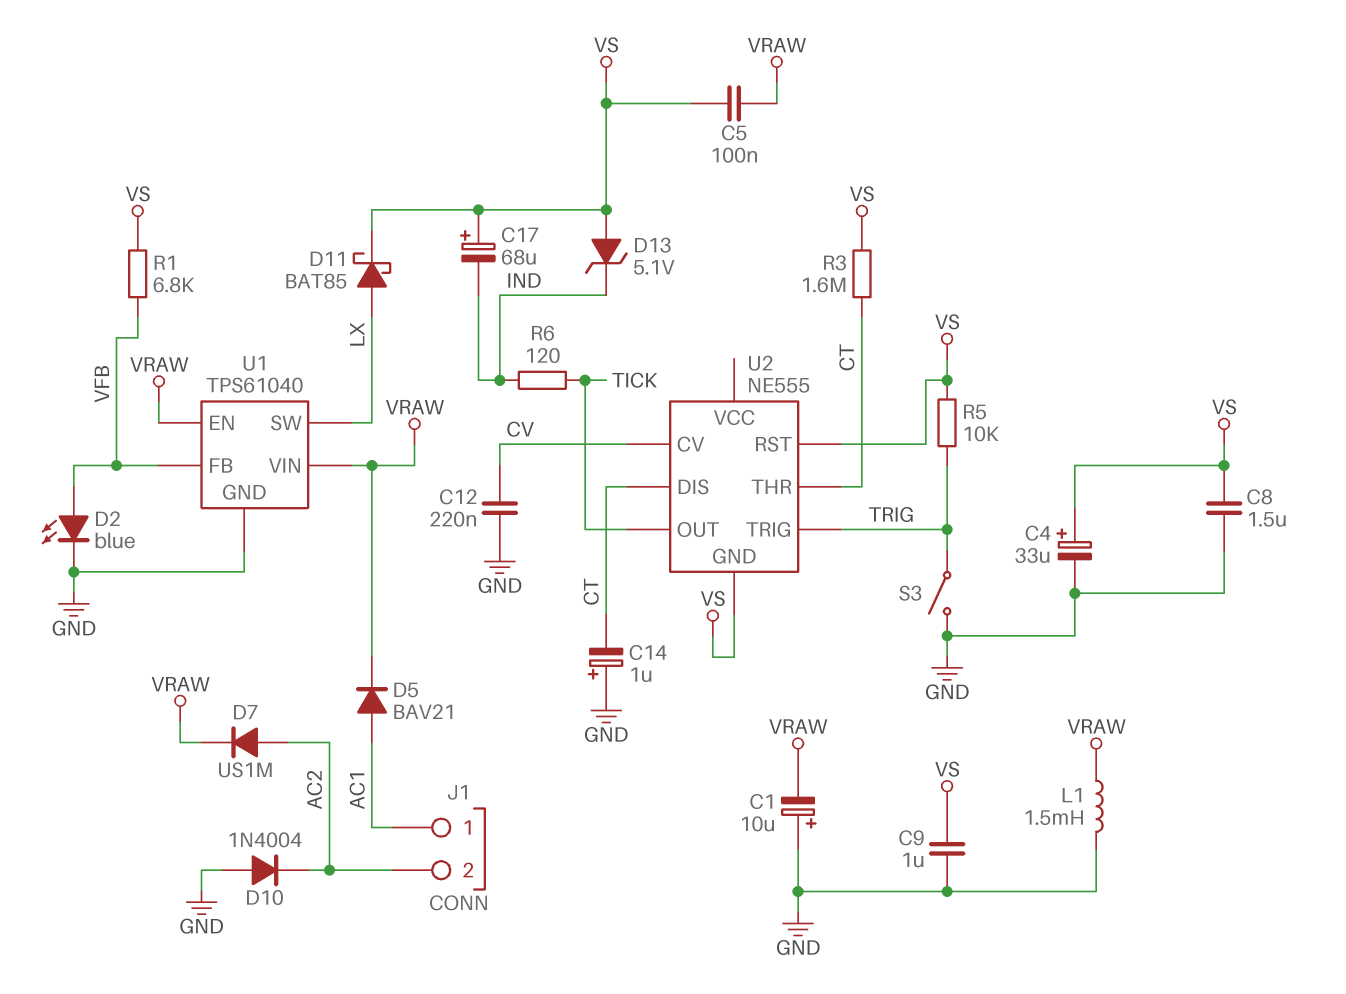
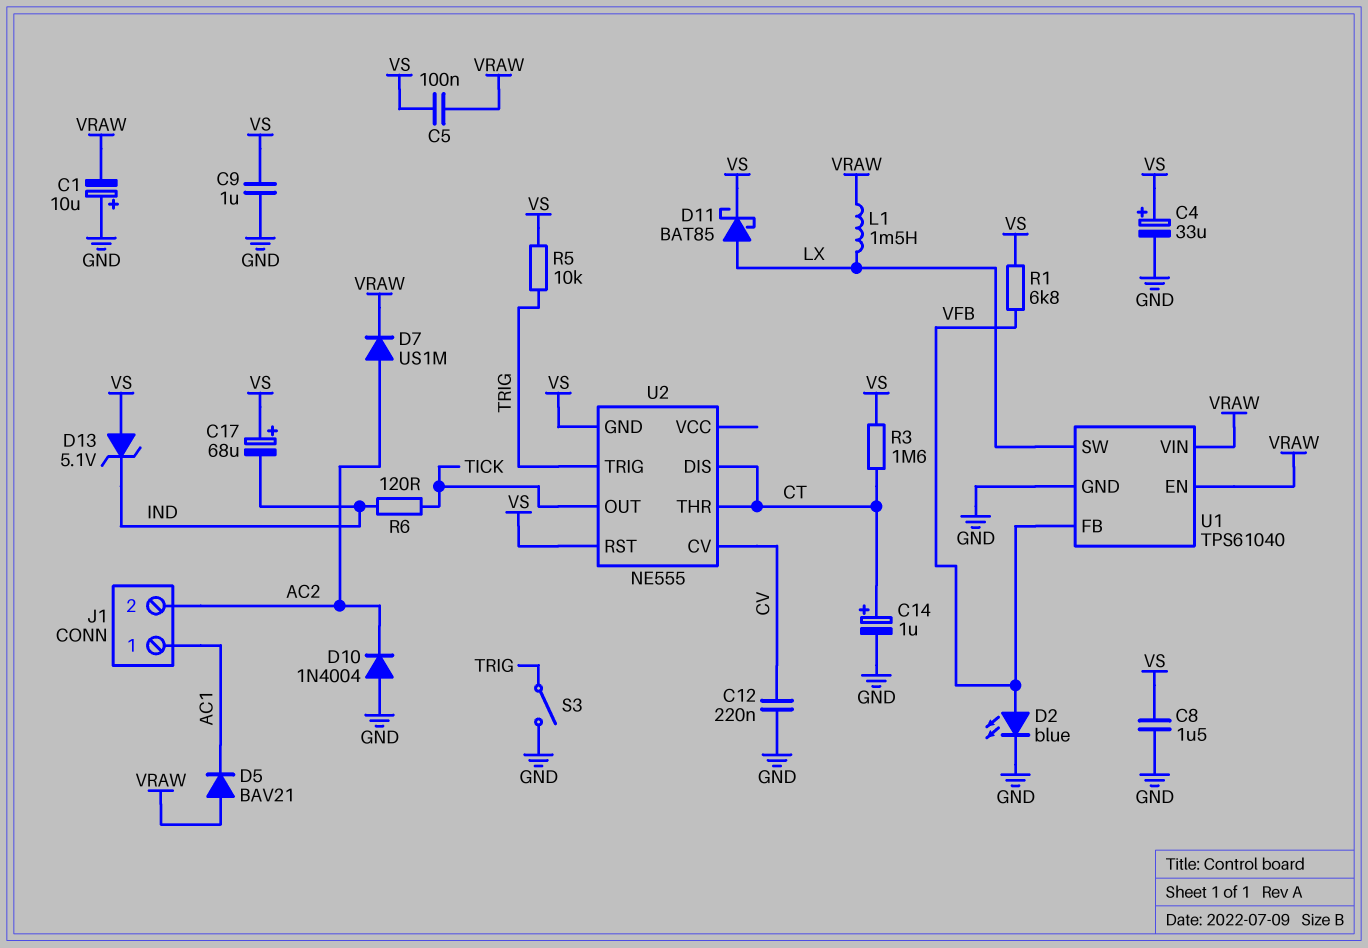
C14: 1uF (plus GND, minus CT) -> 1uF (plus CT, minus GND)
D5: diode BAV21 (A AC1, K VRAW) -> diode BAV21 (A VRAW, K AC1)
L1: 1.5mH (GND, VRAW) -> 1.5mH (LX, VRAW)

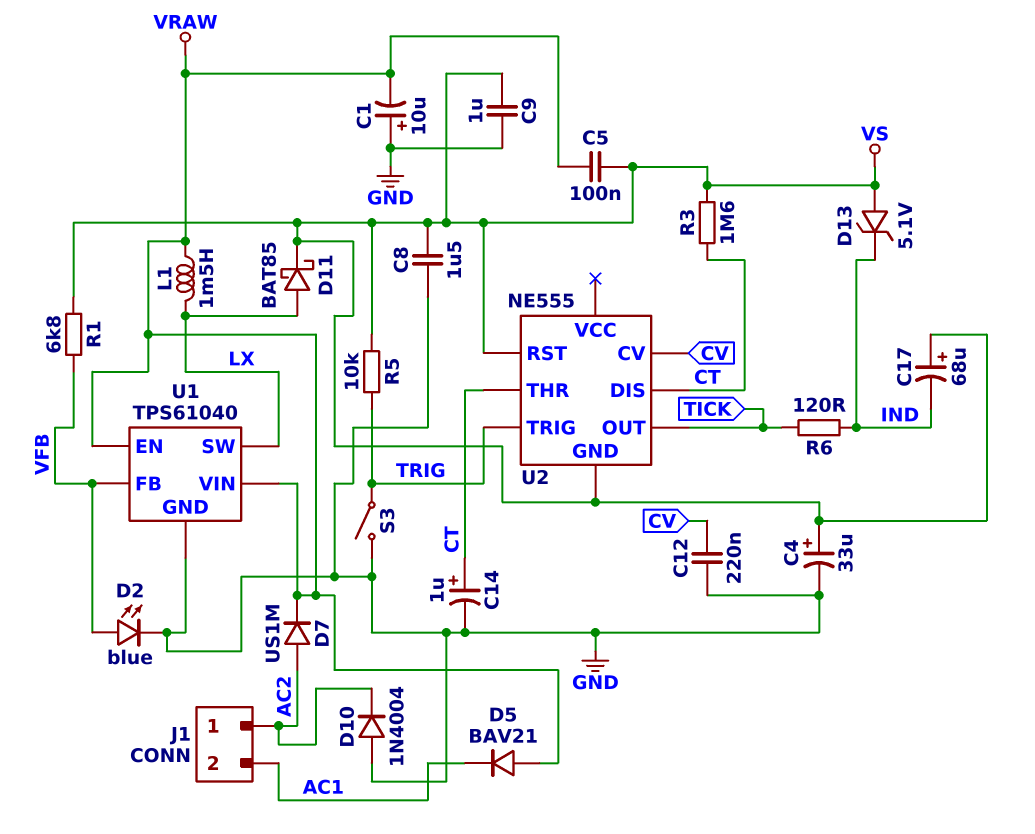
J1 pin 1: AC1 -> AC2
J1 pin 2: AC2 -> AC1

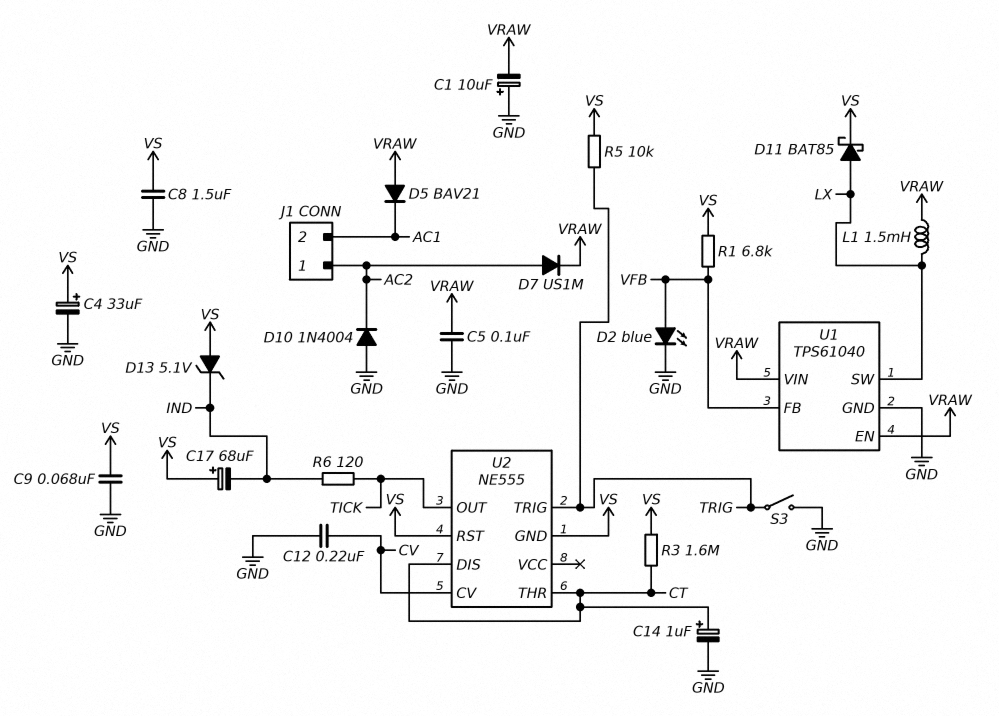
C5: 100nF (VRAW, VS) -> 100nF (GND, VRAW)
C9: 1uF (GND, VS) -> 68nF (GND, VS)

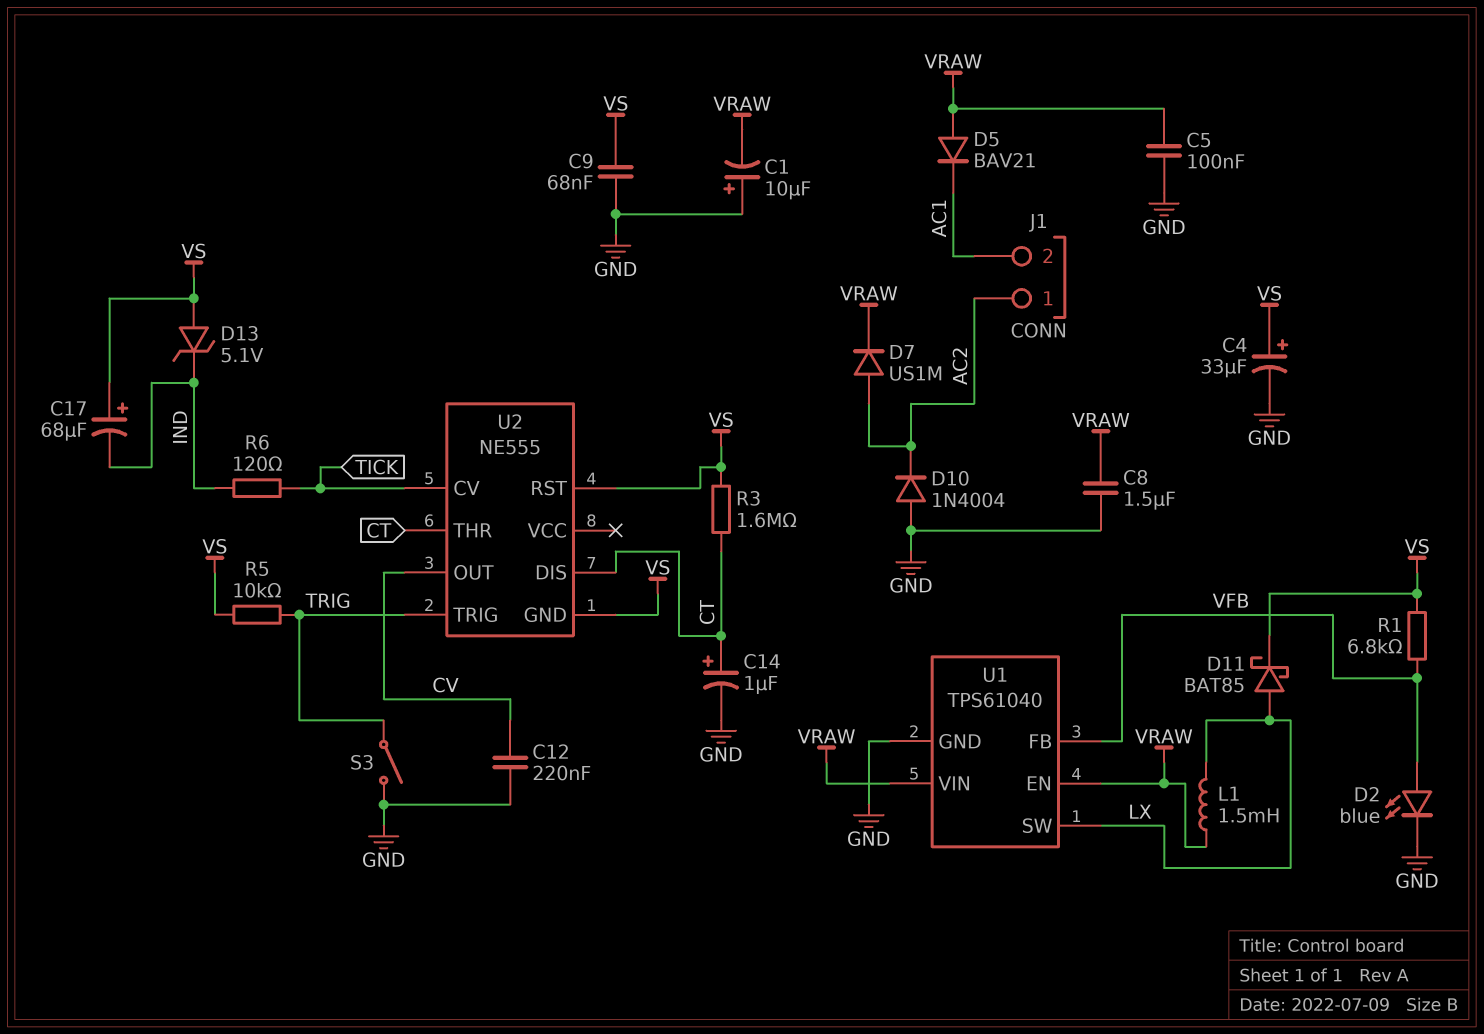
C8: 1.5uF (GND, VS) -> 1.5uF (GND, VRAW)
U2 pin CV: CV -> TICK
U2 pin OUT: TICK -> CV

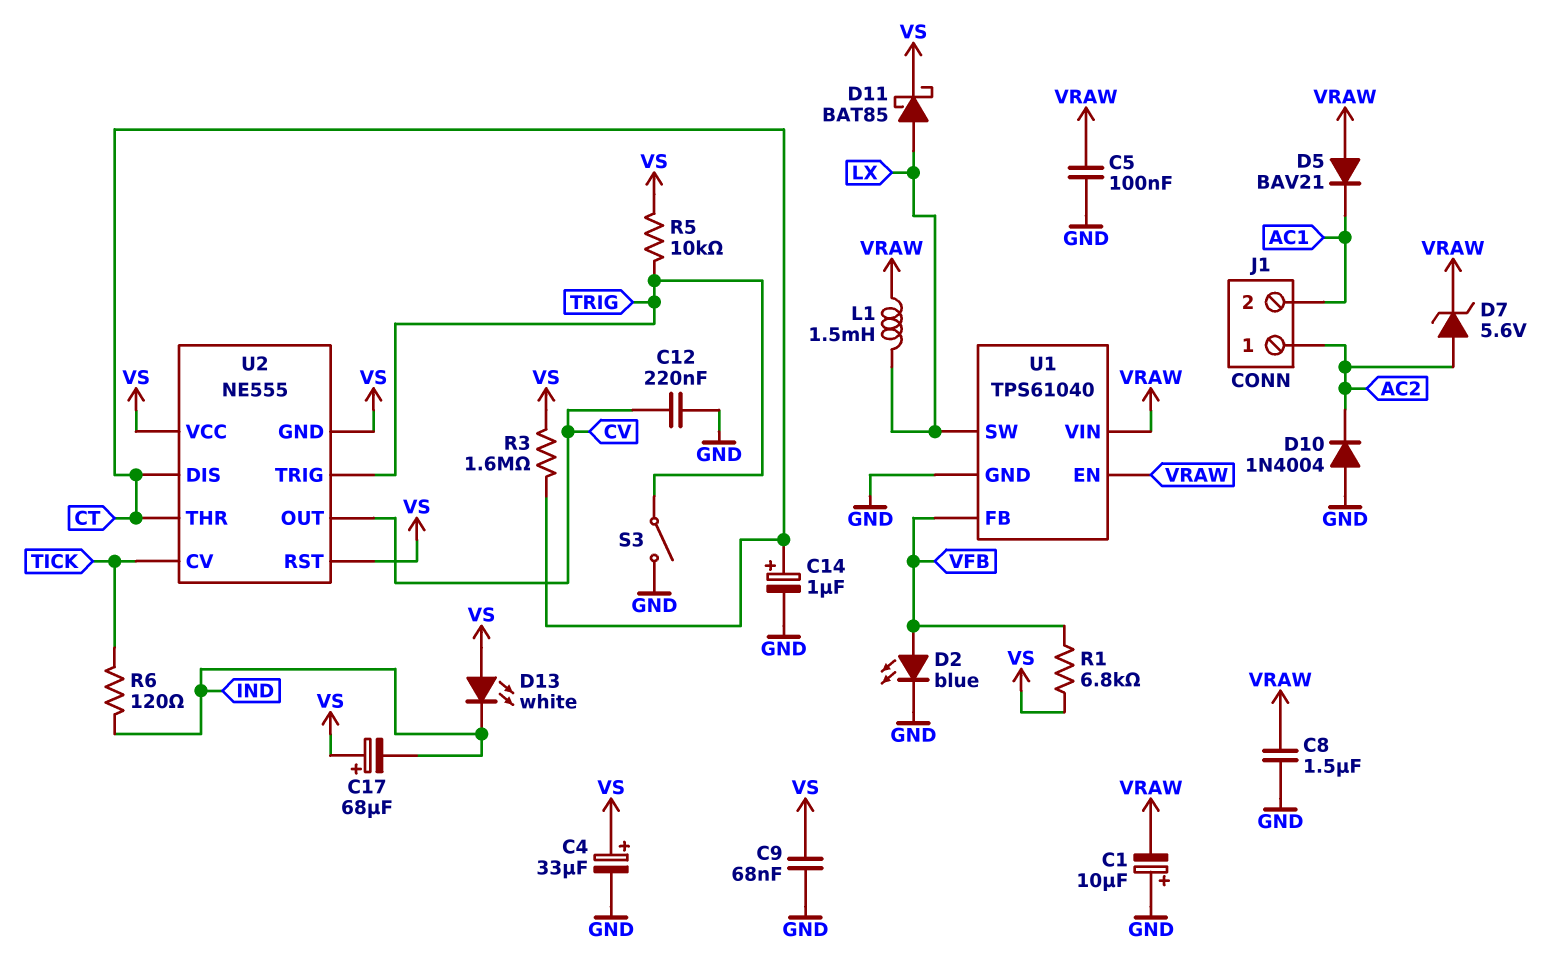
D7: diode US1M (A AC2, K VRAW) -> zener 5.6V (A AC2, K VRAW)
D13: zener 5.1V (A VS, K IND) -> LED white (A VS, K IND)
U2 pin VCC: none -> VS

